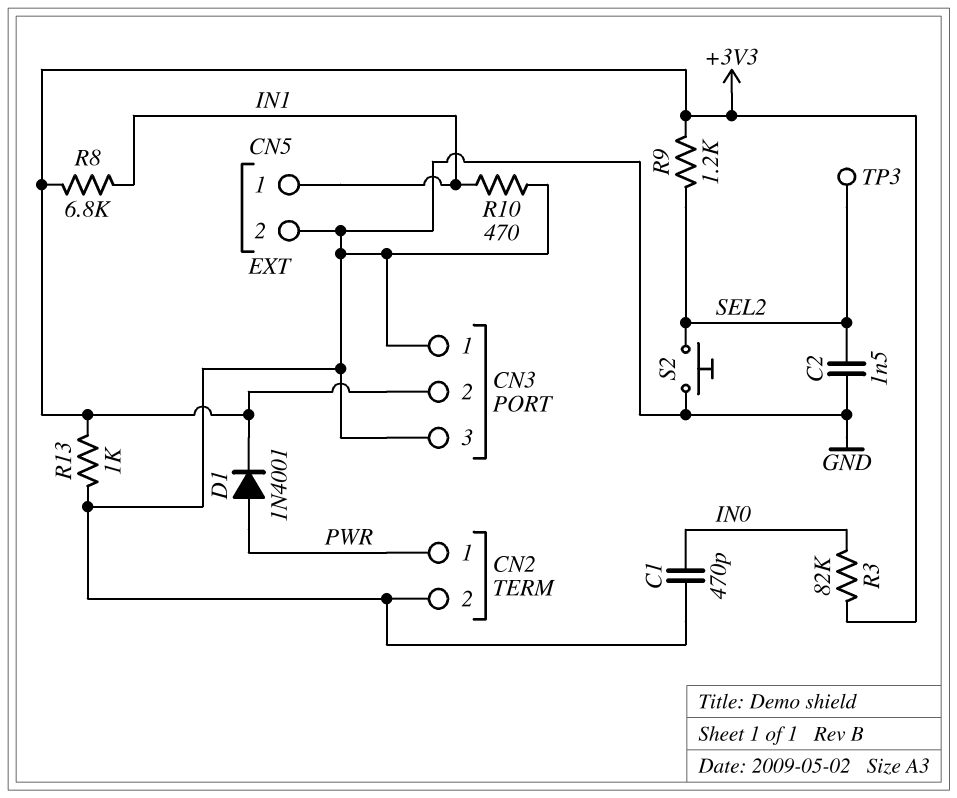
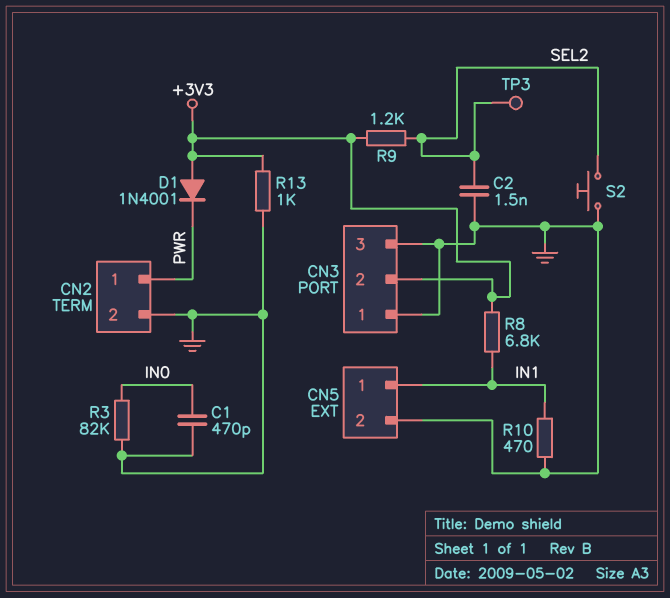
D1: diode 1N4001 (A PWR, K +3V3) -> diode 1N4001 (A +3V3, K PWR)
R3: 82k (+3V3, IN0) -> 82k (GND, IN0)

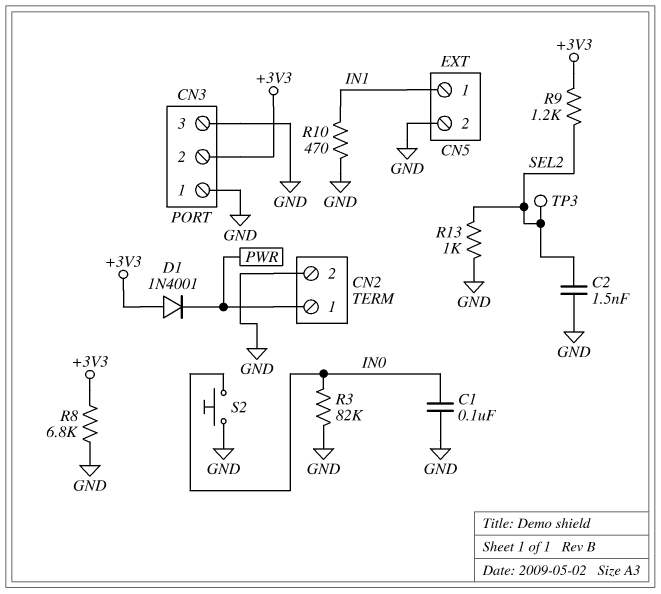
C1: 470pF (GND, IN0) -> 100nF (GND, IN0)
R8: 6.8k (+3V3, IN1) -> 6.8k (+3V3, GND)
R13: 1k (+3V3, GND) -> 1k (GND, SEL2)
S2: button (GND, SEL2) -> button (GND, IN0)

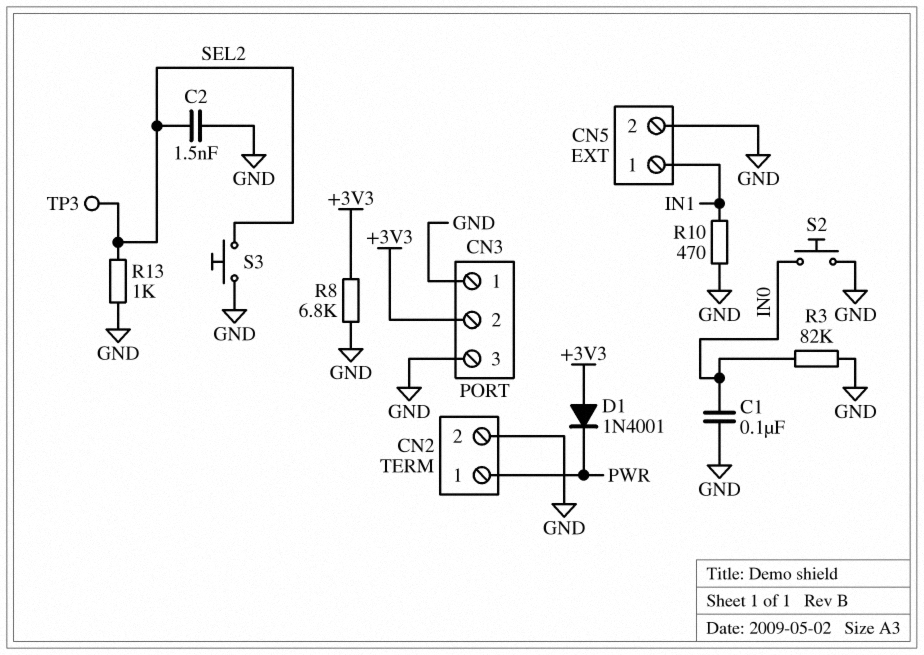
R9: 1.2k (+3V3, SEL2) -> none
S3: none -> button (GND, SEL2)

